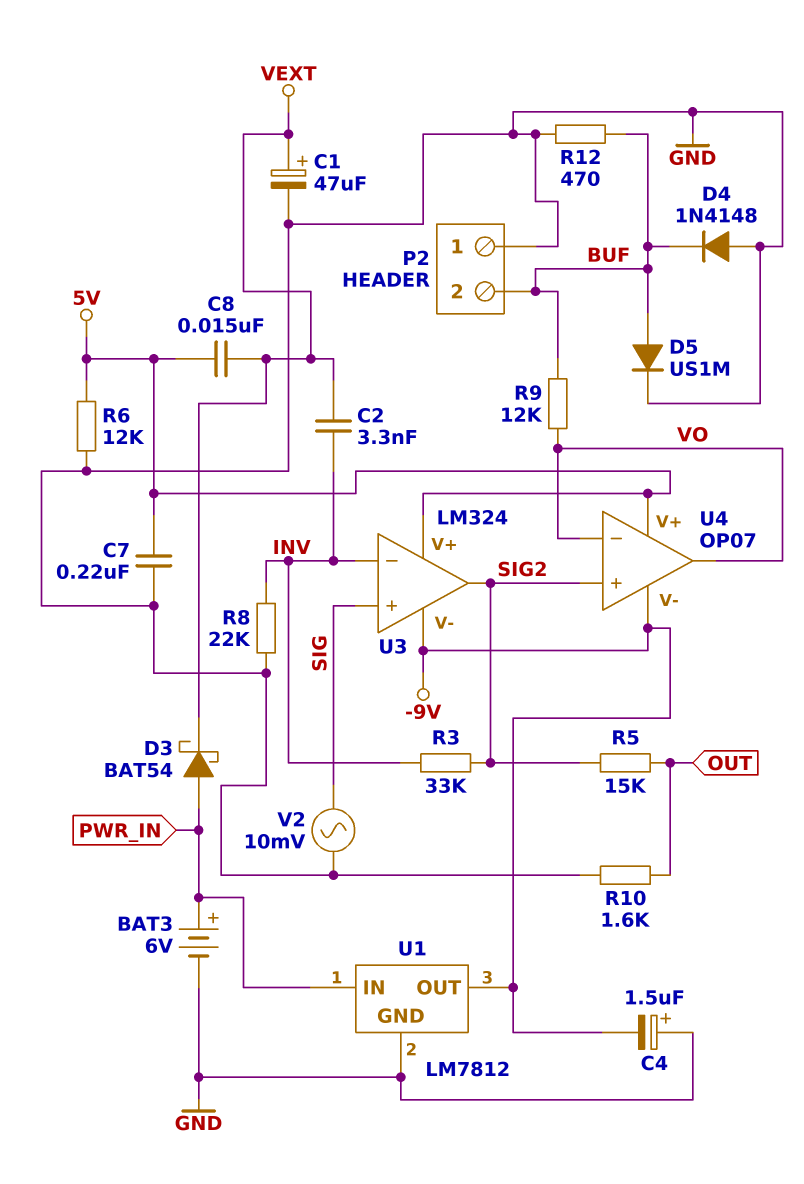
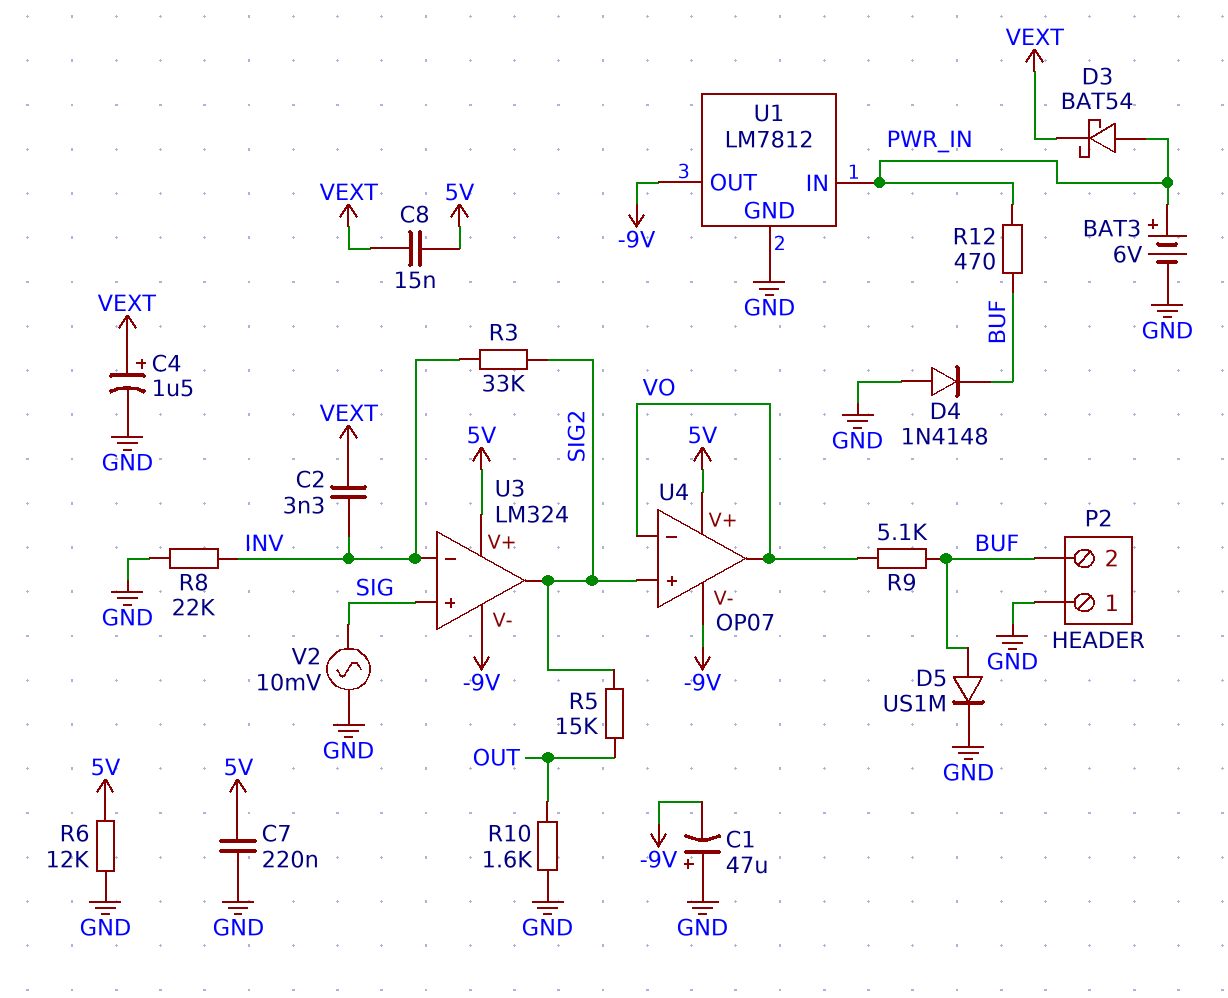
C1: 47uF (plus VEXT, minus GND) -> 47uF (plus GND, minus -9V)
C4: 1.5uF (plus GND, minus -9V) -> 1.5uF (plus VEXT, minus GND)
R9: 12k (BUF, VO) -> 5.1k (BUF, VO)
R12: 470 (BUF, GND) -> 470 (BUF, PWR_IN)

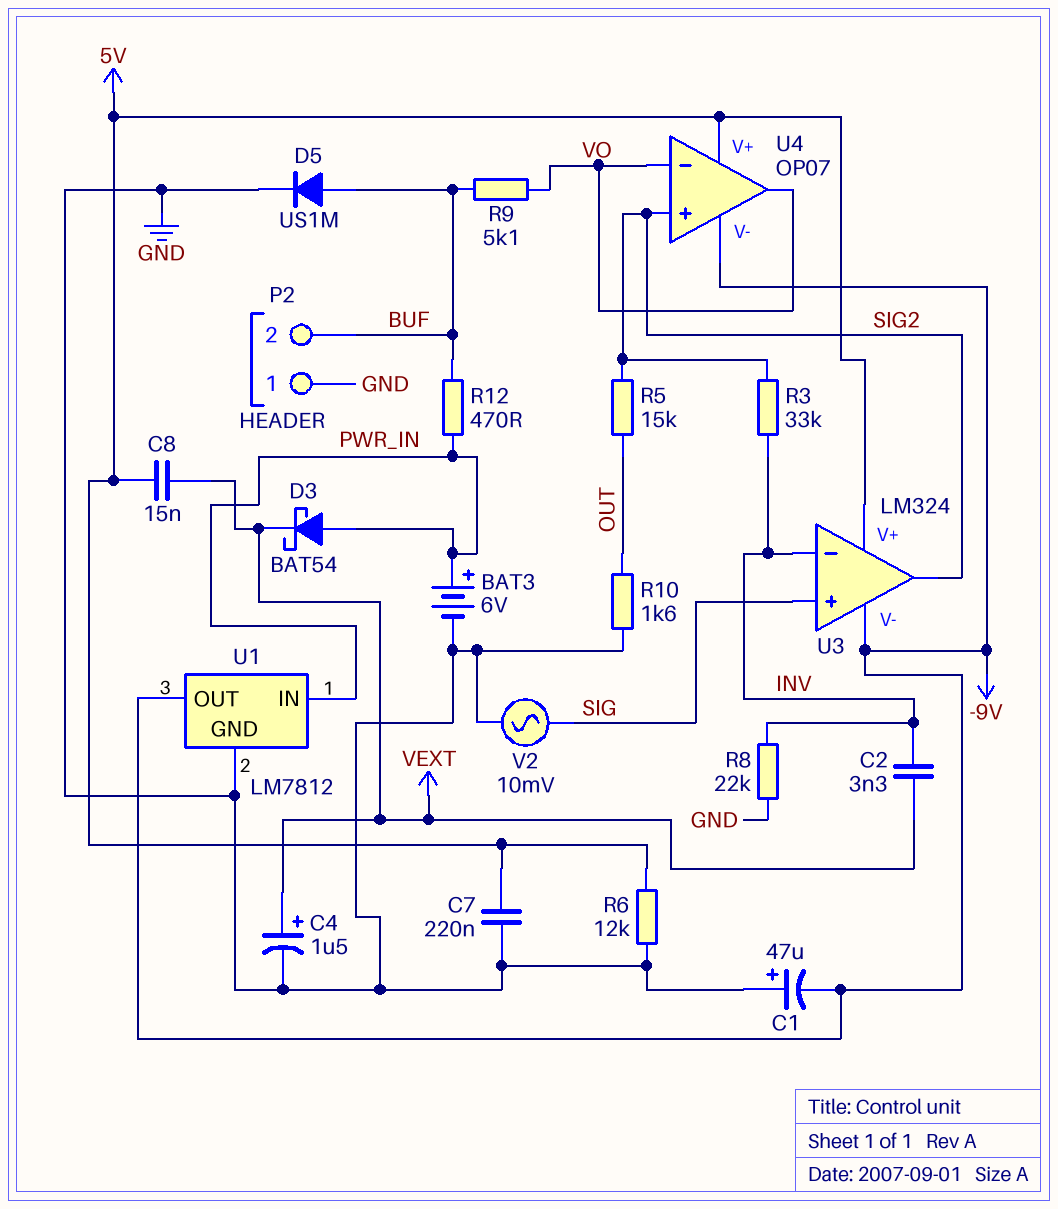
D4: diode 1N4148 (A GND, K BUF) -> none

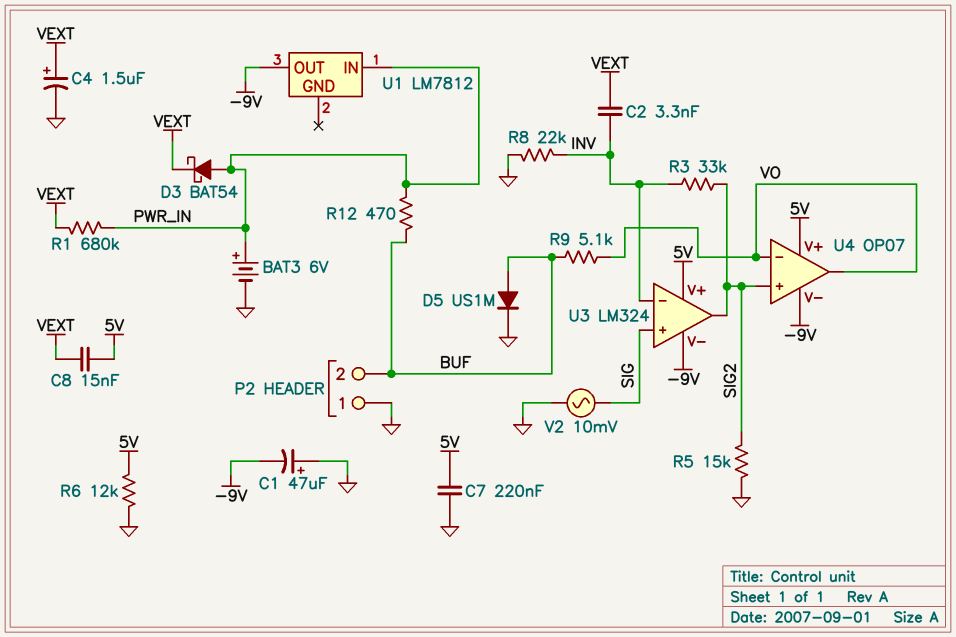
R1: none -> 680k (PWR_IN, VEXT)
R5: 15k (OUT, SIG2) -> 15k (GND, SIG2)
R10: 1.6k (GND, OUT) -> none
U1 pin GND: GND -> none

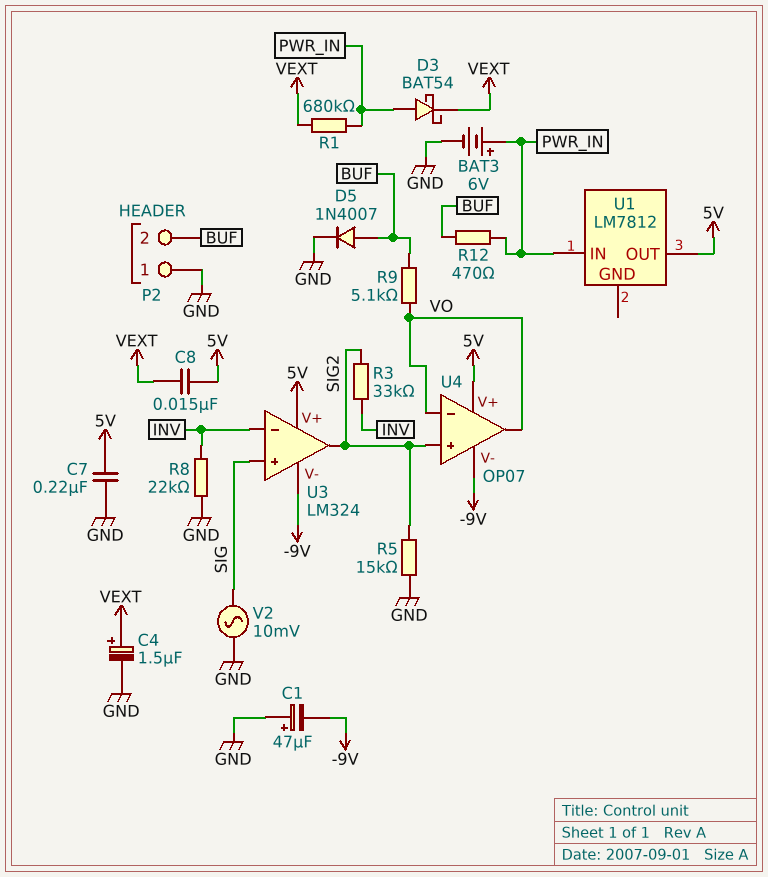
C2: 3.3nF (INV, VEXT) -> none
D5: diode US1M (A BUF, K GND) -> diode 1N4007 (A BUF, K GND)
R6: 12k (5V, GND) -> none
U1 pin OUT: -9V -> 5V

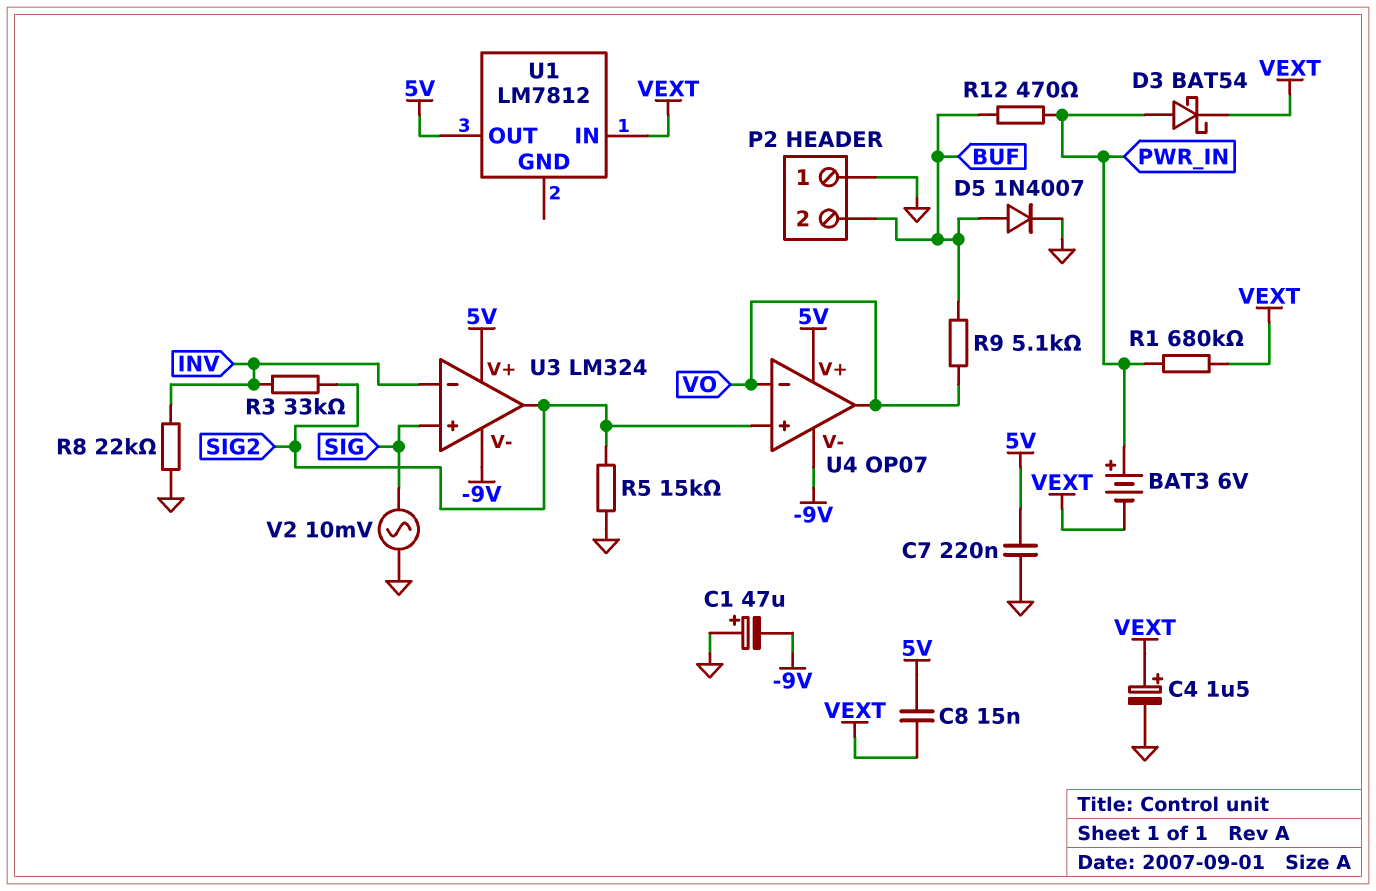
BAT3: 6V (plus PWR_IN, minus GND) -> 6V (plus PWR_IN, minus VEXT)
U1 pin IN: PWR_IN -> VEXT

